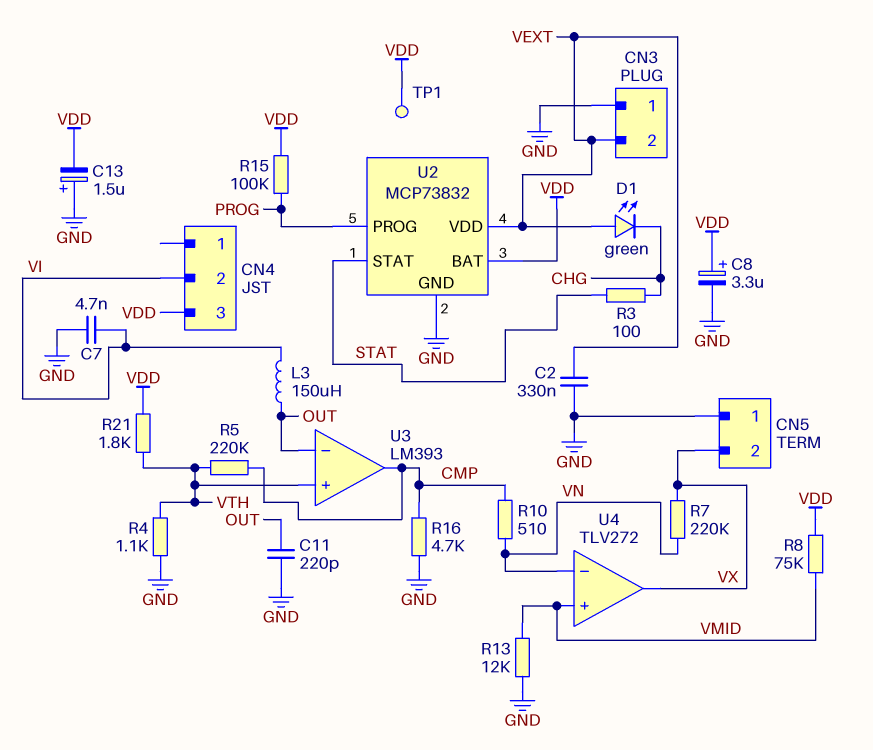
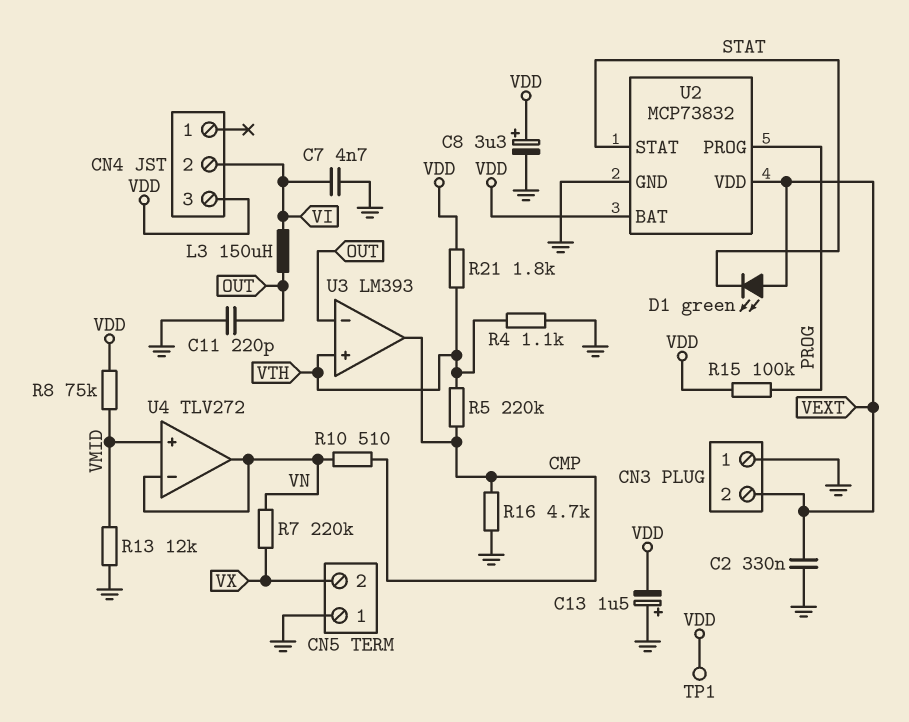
D1: LED green (A VEXT, K CHG) -> LED green (A VEXT, K STAT)
R3: 100 (CHG, STAT) -> none
U4 pin out: VX -> VN

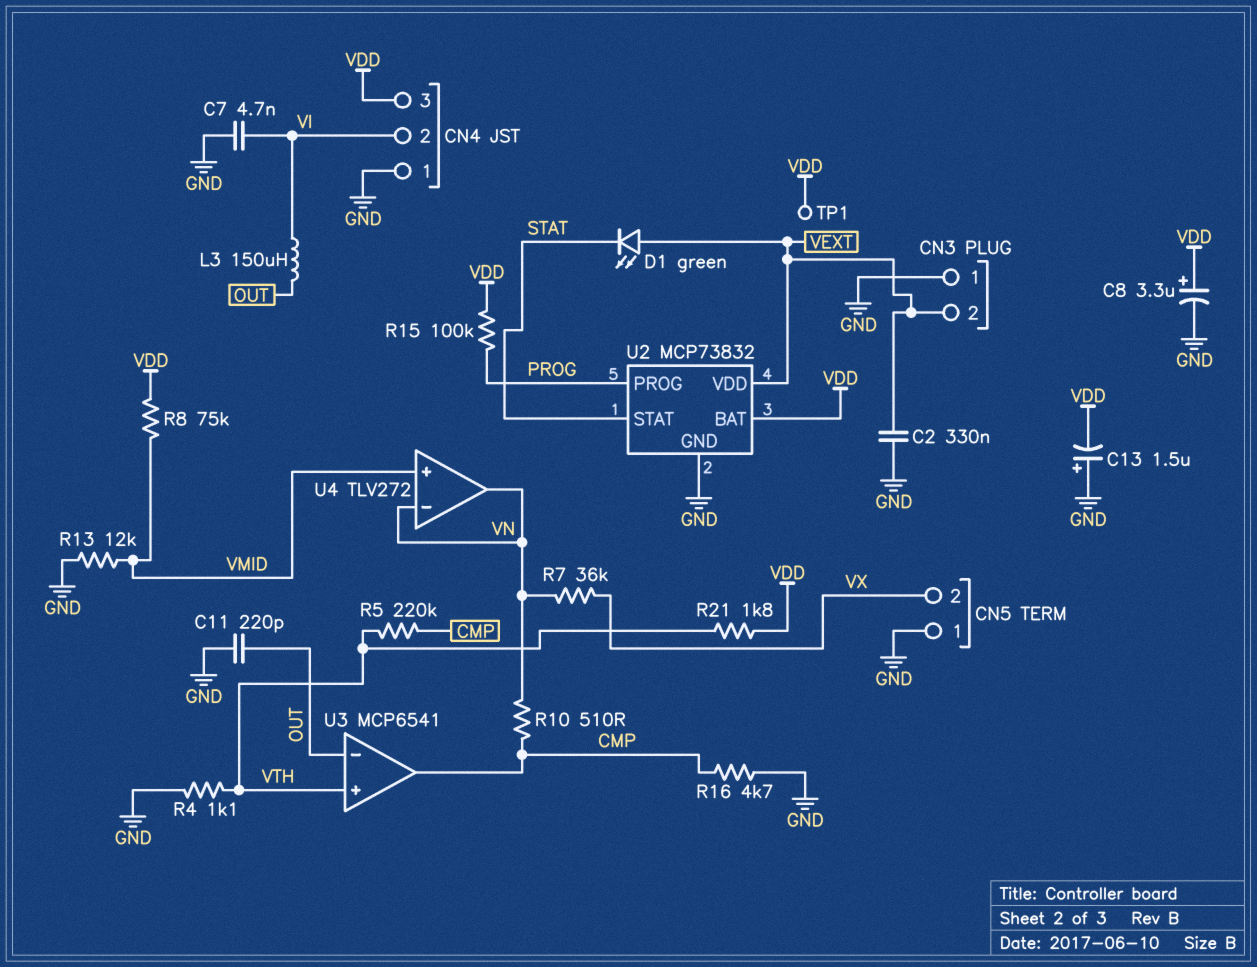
CN4 pin 1: none -> GND
R7: 220k (VN, VX) -> 36k (VN, VX)
U3: LM393 -> MCP6541

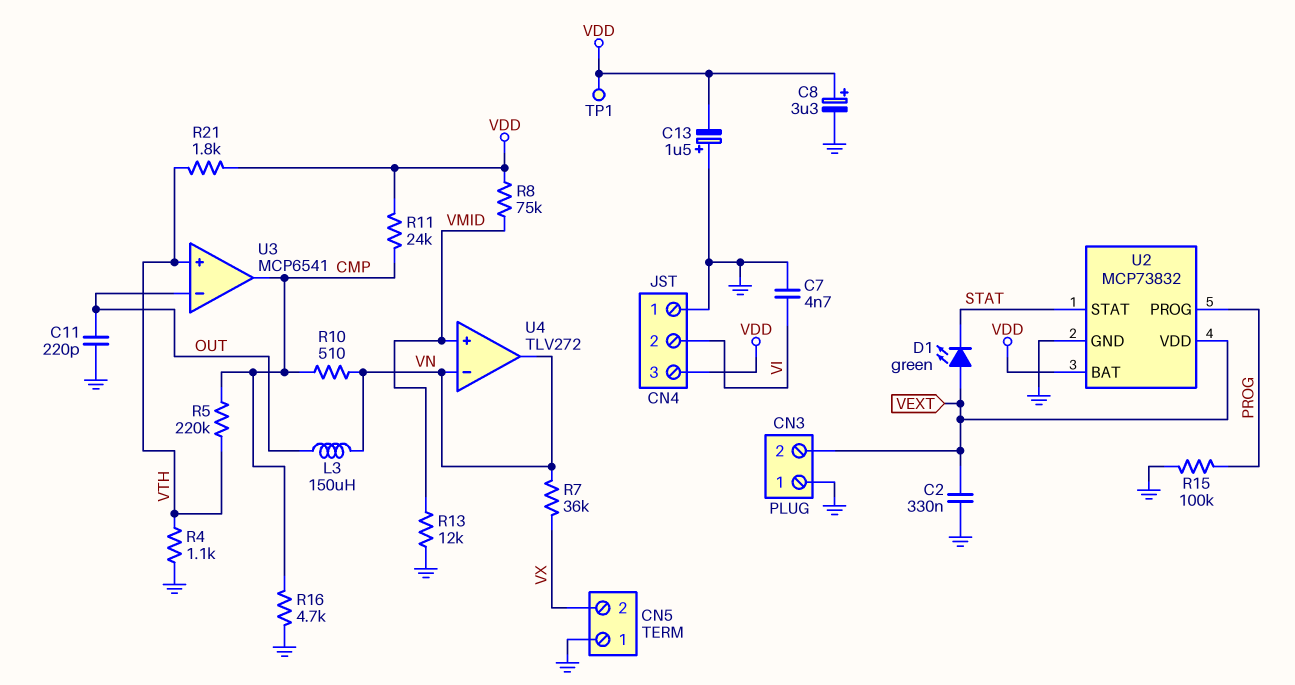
L3: 150uH (OUT, VI) -> 150uH (OUT, VN)
R11: none -> 24k (CMP, VDD)
R15: 100k (PROG, VDD) -> 100k (GND, PROG)

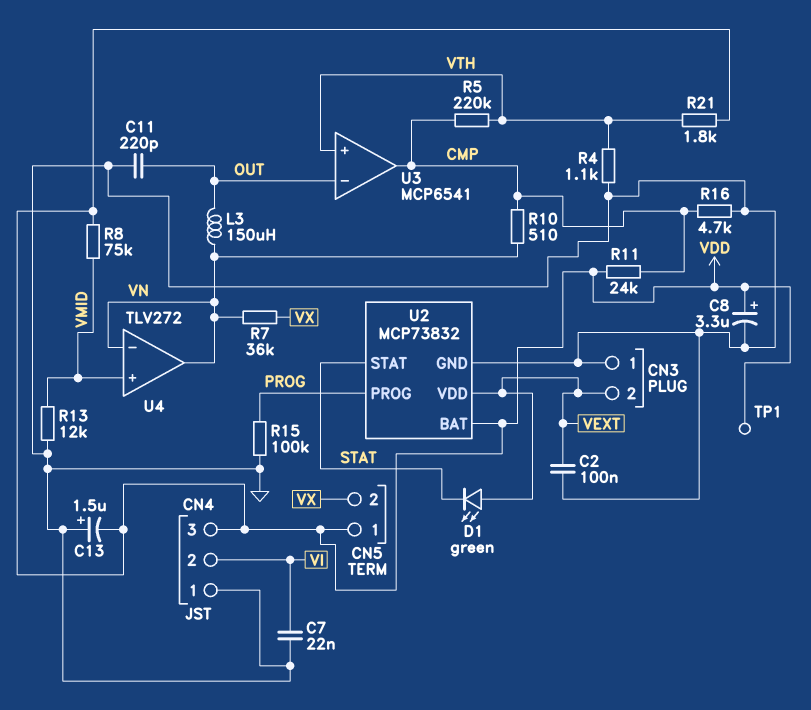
C2: 330nF (GND, VEXT) -> 100nF (GND, VEXT)
C7: 4.7nF (GND, VI) -> 22nF (GND, VI)
CN5 pin 1: GND -> VDD

